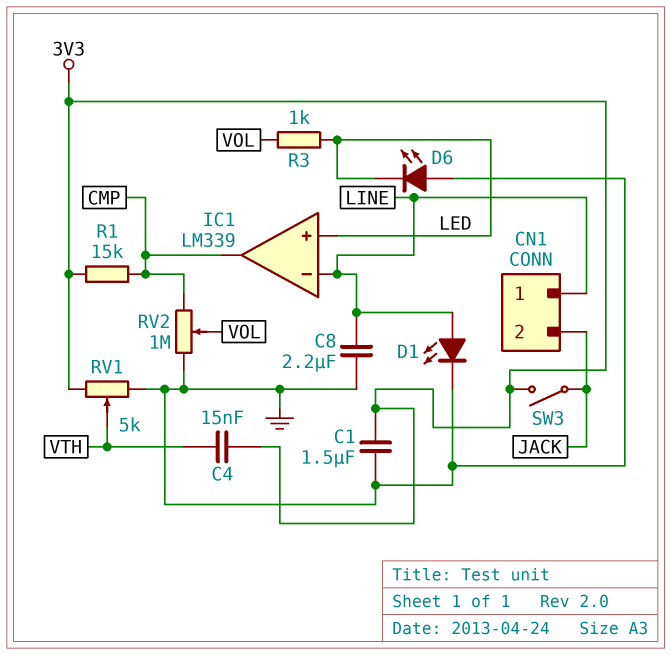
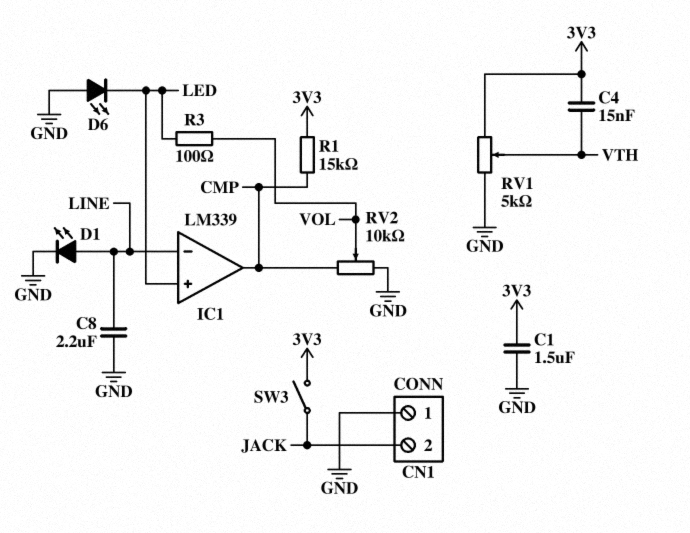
CN1 pin 1: LINE -> GND
R3: 1k (LED, VOL) -> 100 (LED, VOL)
RV2: 1M (CMP, GND, wiper VOL) -> 10k (CMP, GND, wiper VOL)

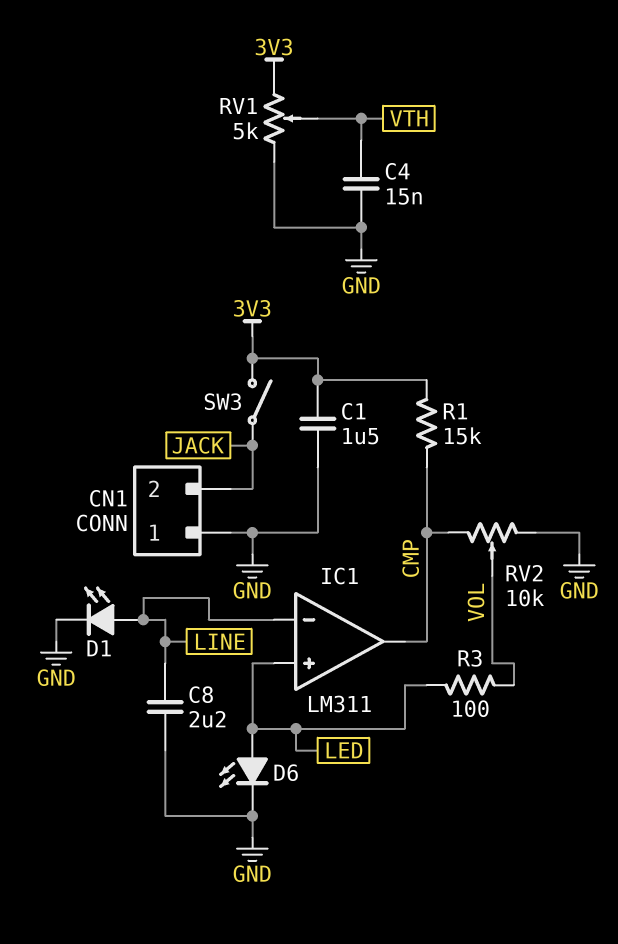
C4: 15nF (3V3, VTH) -> 15nF (GND, VTH)
D6: LED (A GND, K LED) -> LED (A LED, K GND)
IC1: LM339 -> LM311

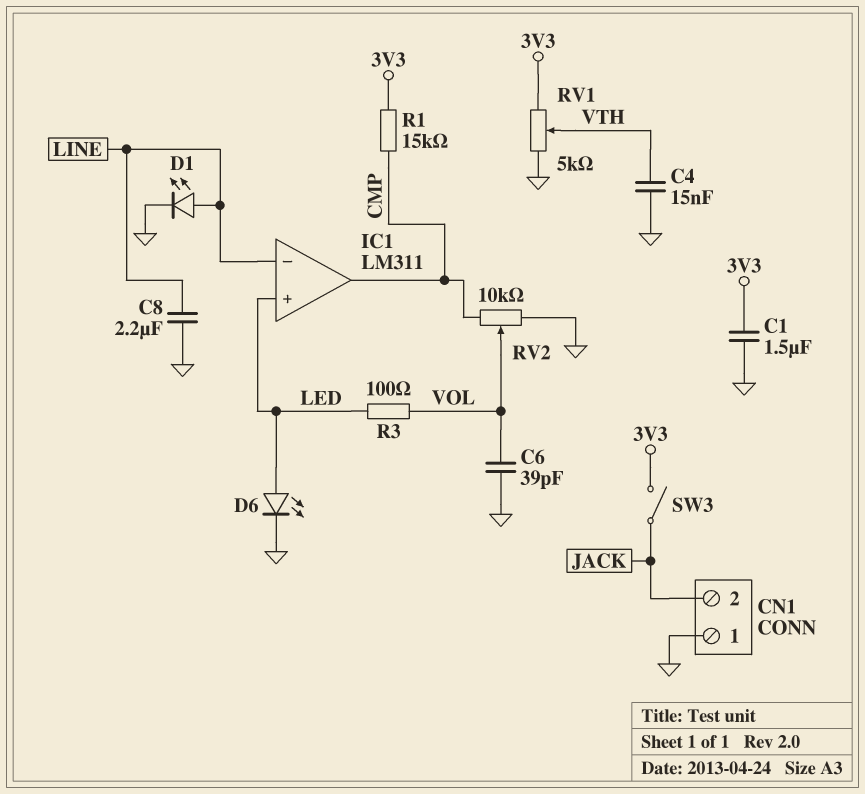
C6: none -> 39pF (GND, VOL)

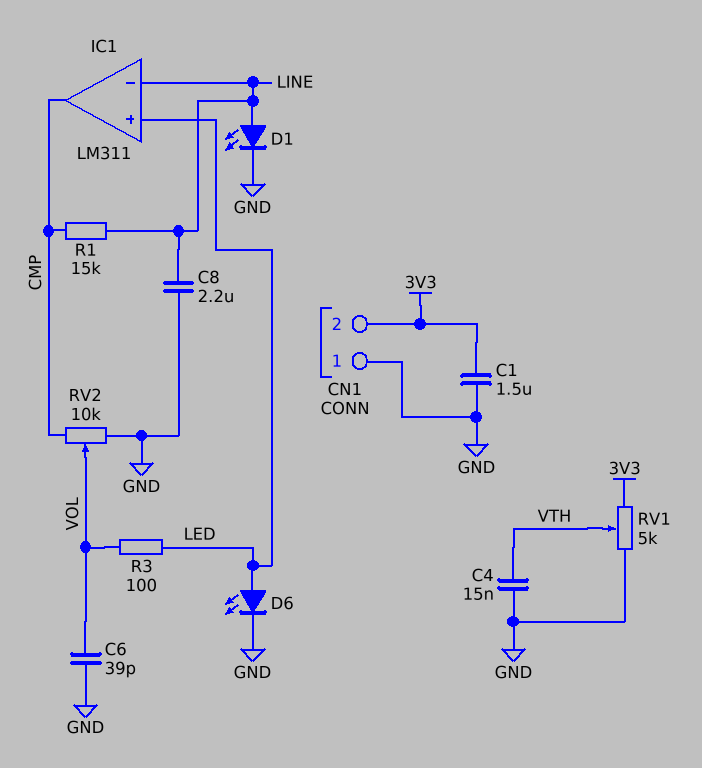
CN1 pin 2: JACK -> 3V3
R1: 15k (3V3, CMP) -> 15k (CMP, LINE)
SW3: switch (3V3, JACK) -> none

